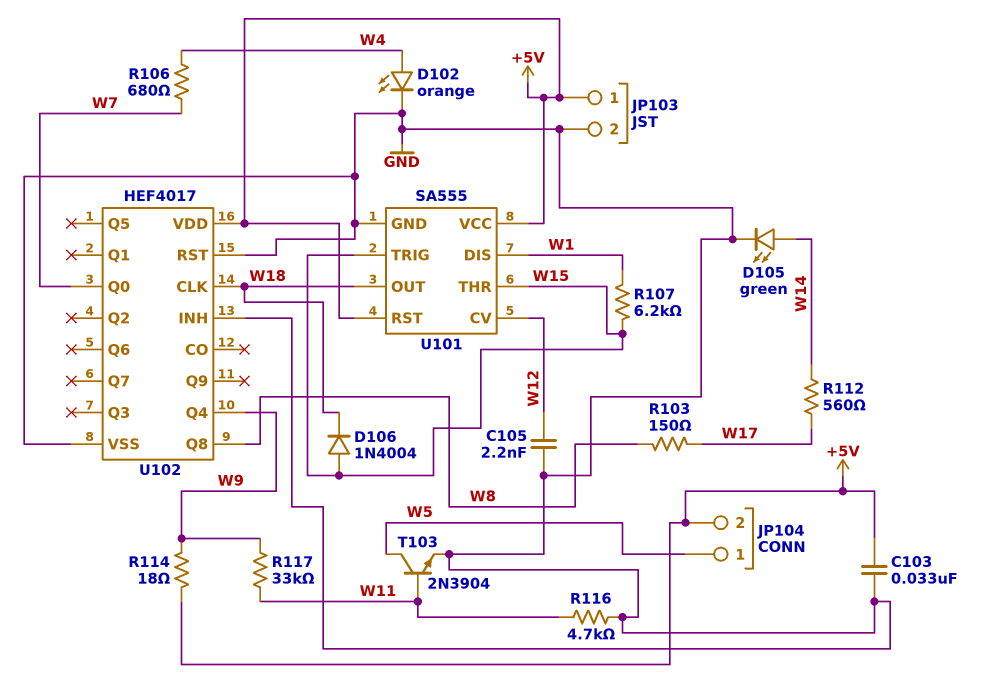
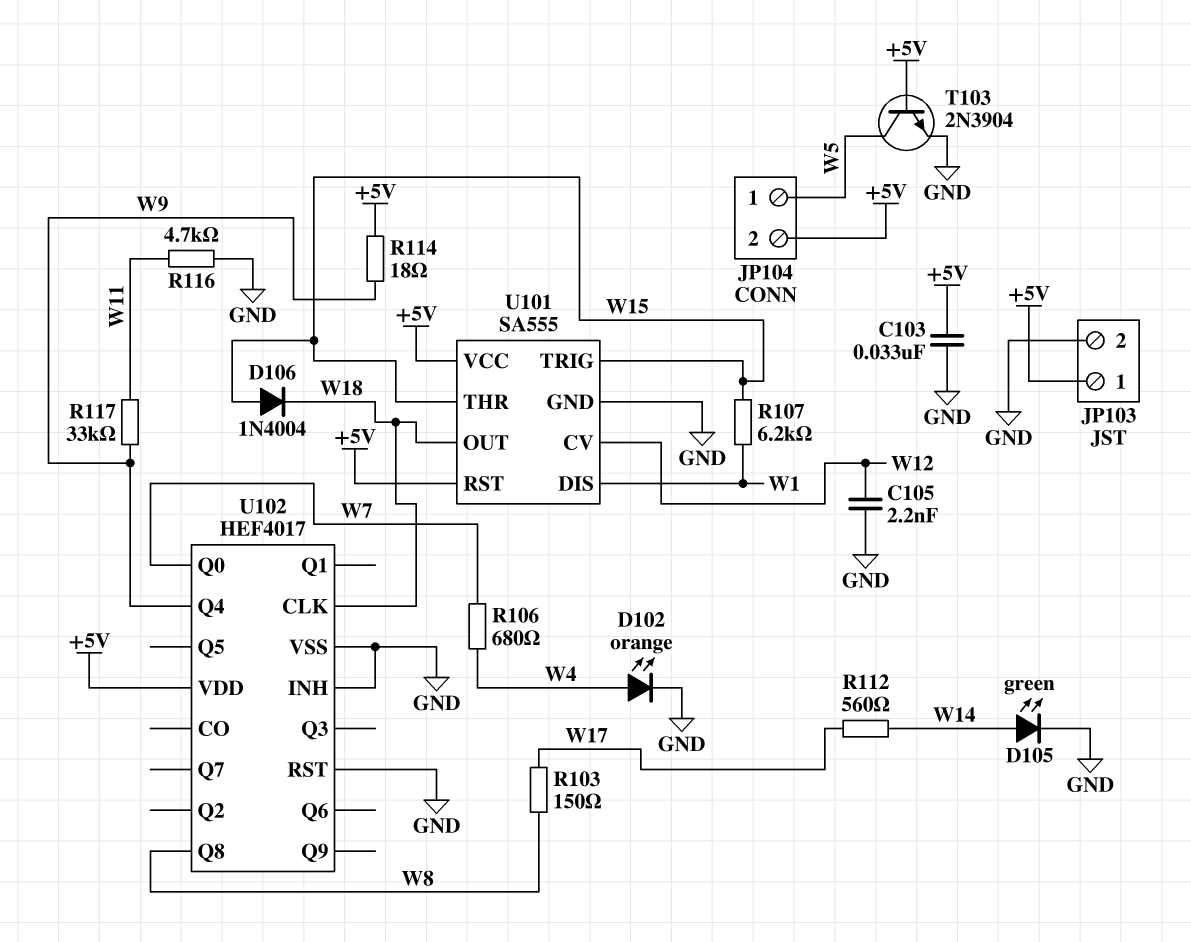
T103: NPN 2N3904 (B W11, C W5, E GND) -> NPN 2N3904 (B +5V, C W5, E GND)

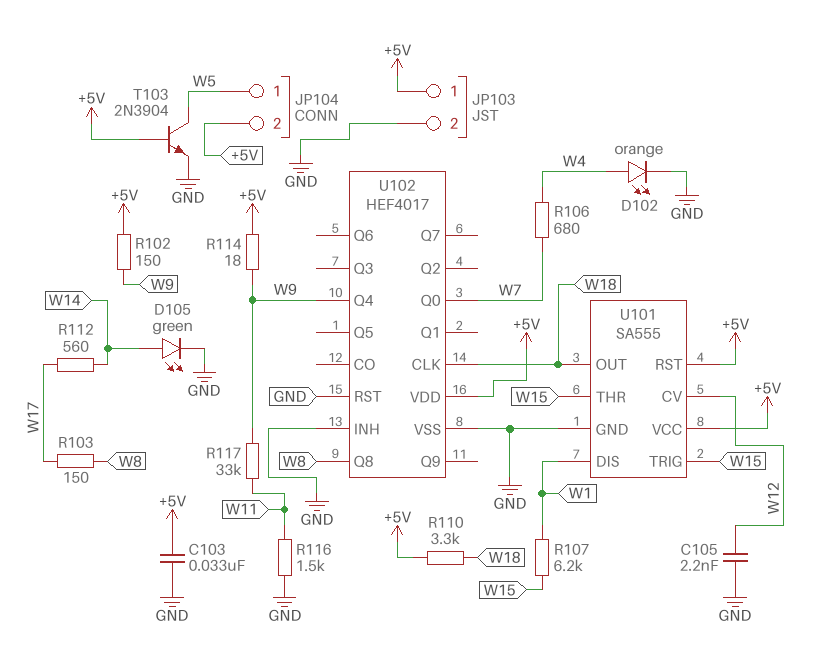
D106: diode 1N4004 (A W15, K W18) -> none
R102: none -> 150 (+5V, W9)
R110: none -> 3.3k (+5V, W18)
R116: 4.7k (GND, W11) -> 1.5k (GND, W11)

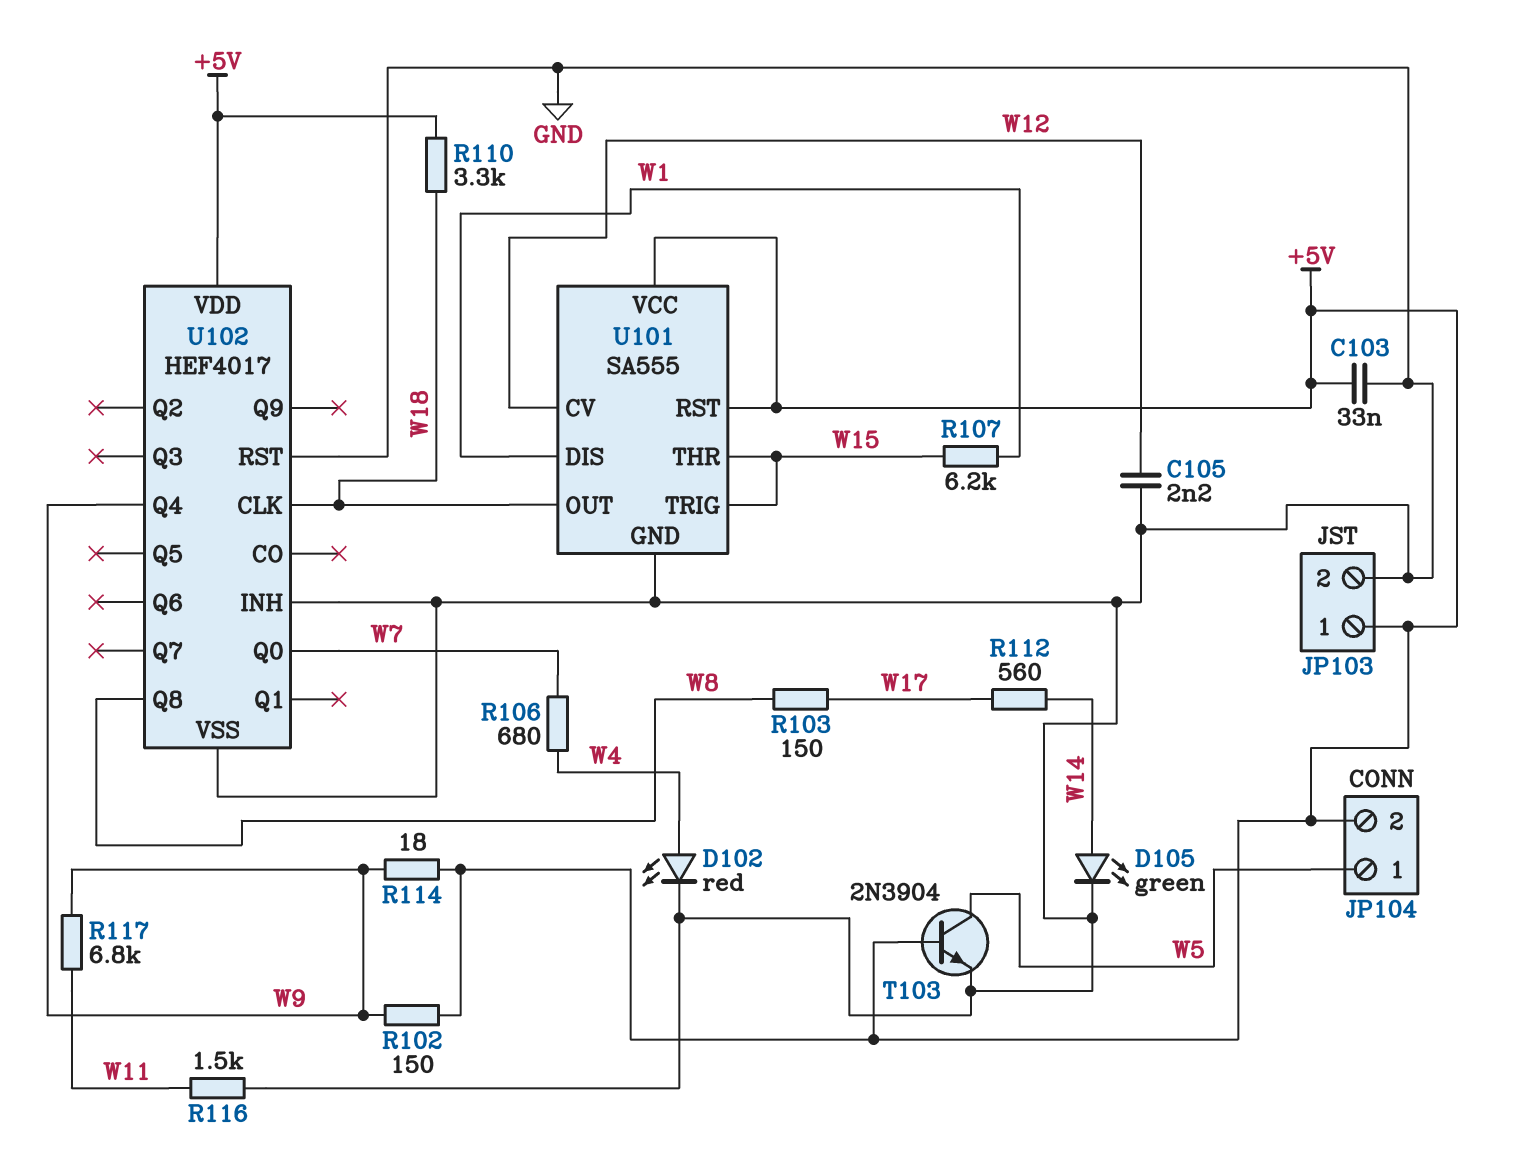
D102: LED orange (A W4, K GND) -> LED red (A W4, K GND)
R117: 33k (W9, W11) -> 6.8k (W9, W11)

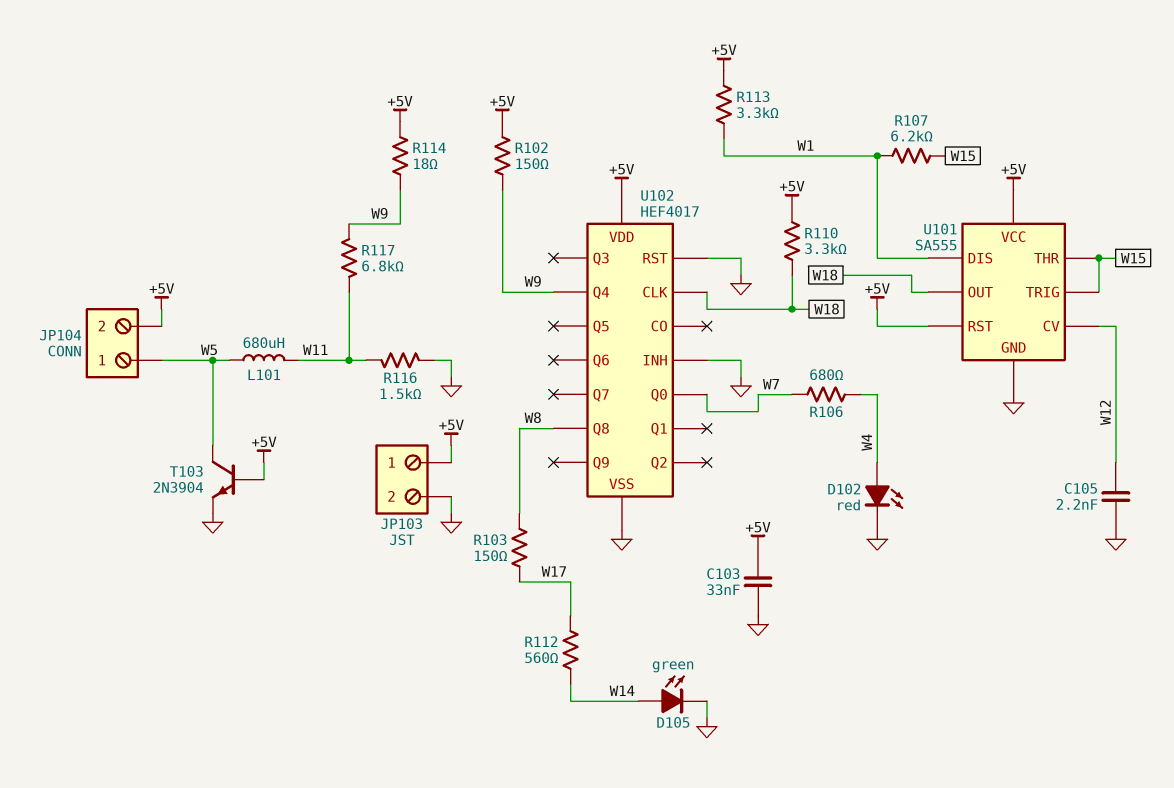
L101: none -> 680uH (W5, W11)
R113: none -> 3.3k (+5V, W1)

